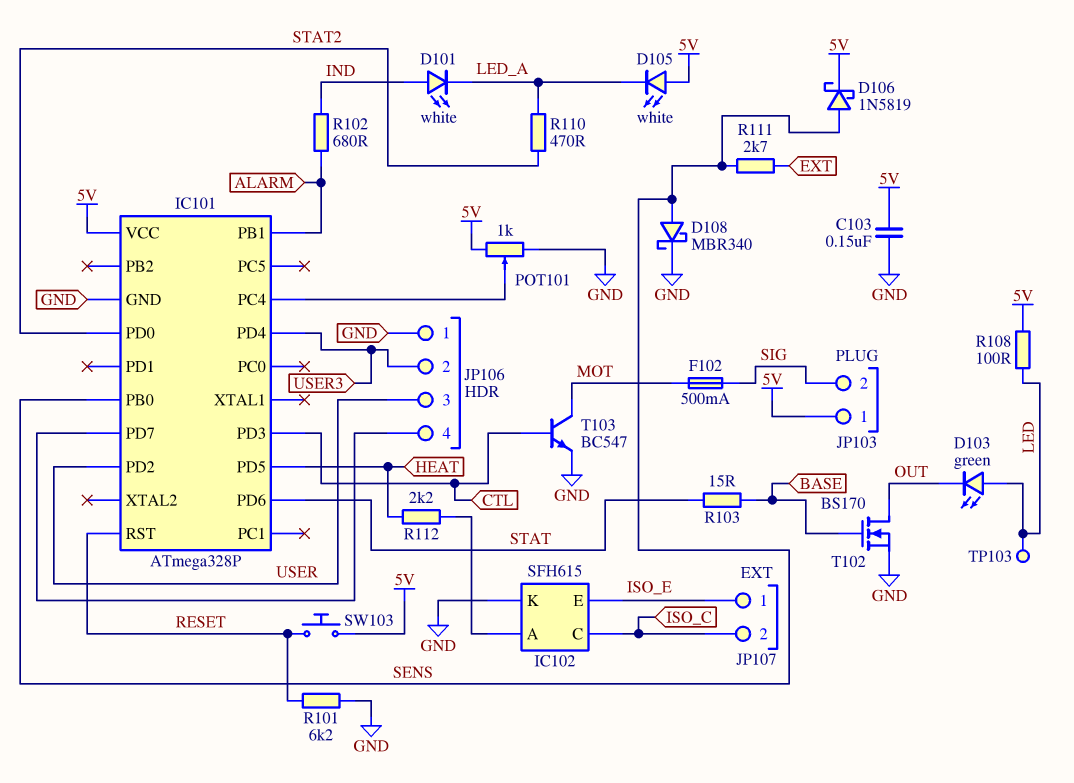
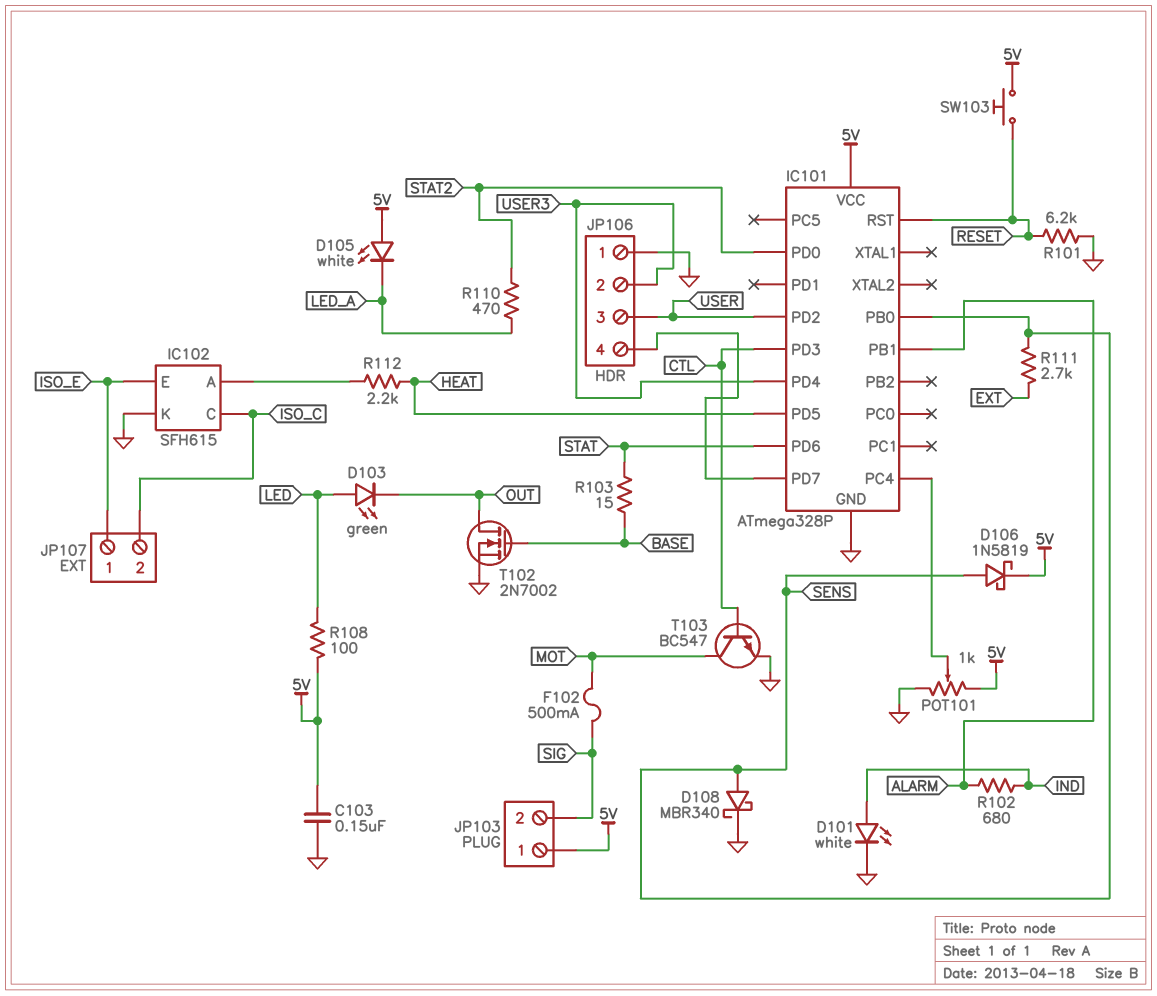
D101: LED white (A IND, K LED_A) -> LED white (A IND, K GND)
T102: NMOS BS170 (G BASE, D OUT, S GND) -> NMOS 2N7002 (G BASE, D OUT, S GND)
TP103: test point (LED) -> none

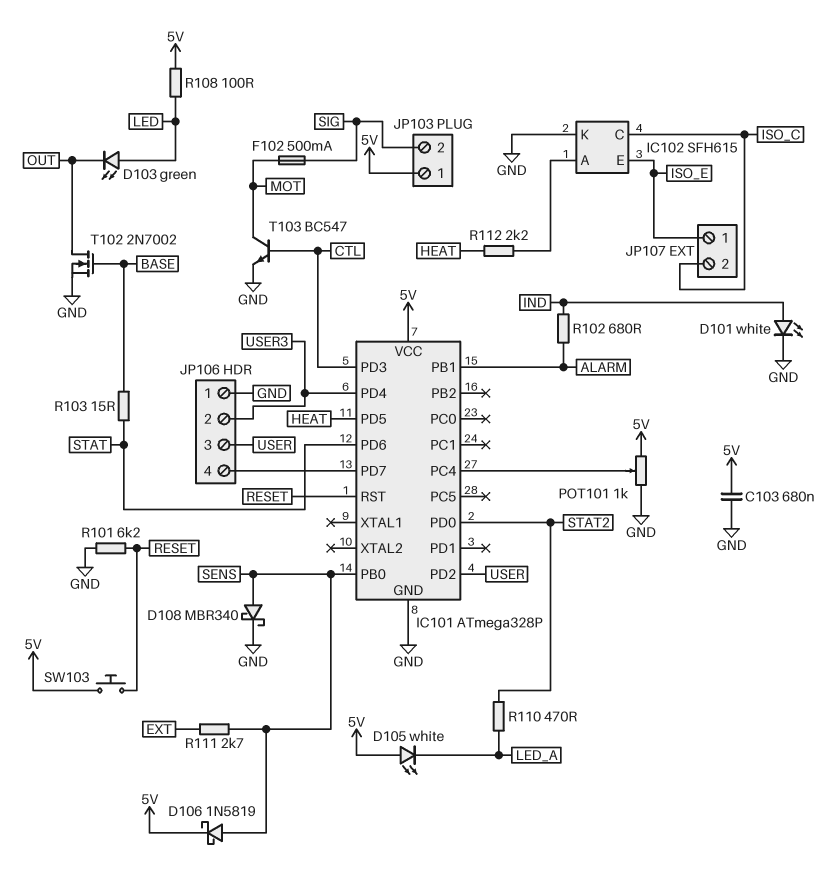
C103: 150nF (5V, GND) -> 680nF (5V, GND)

